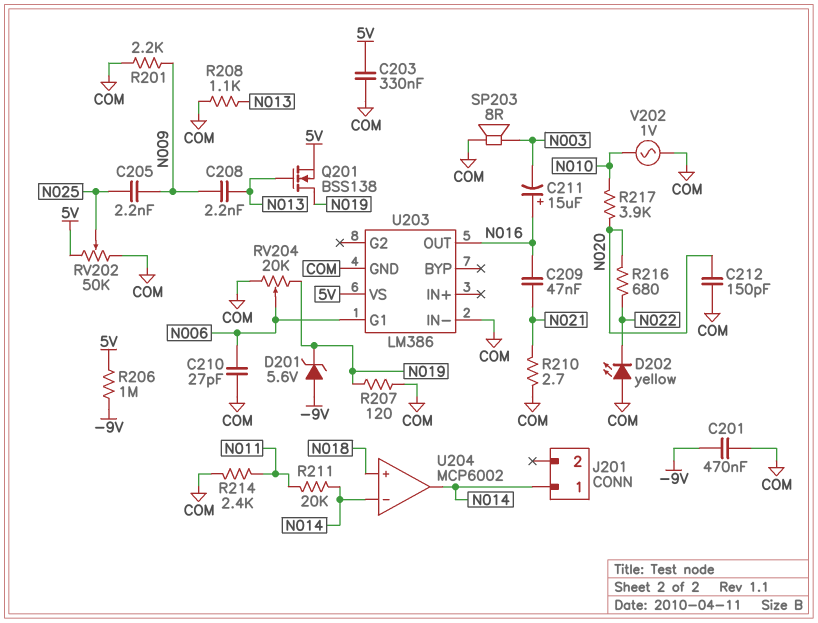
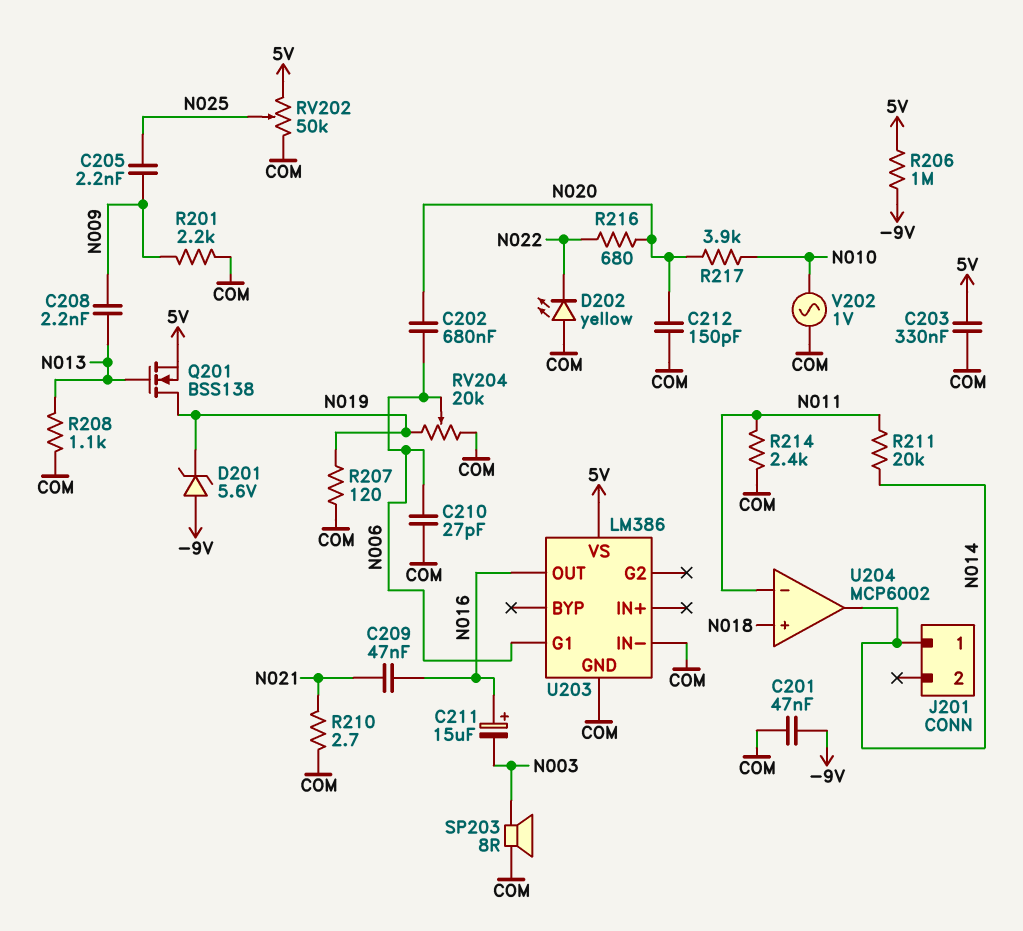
C201: 470nF (-9V, COM) -> 47nF (-9V, COM)
C202: none -> 680nF (N006, N020)
U204 pin in-: N014 -> N011

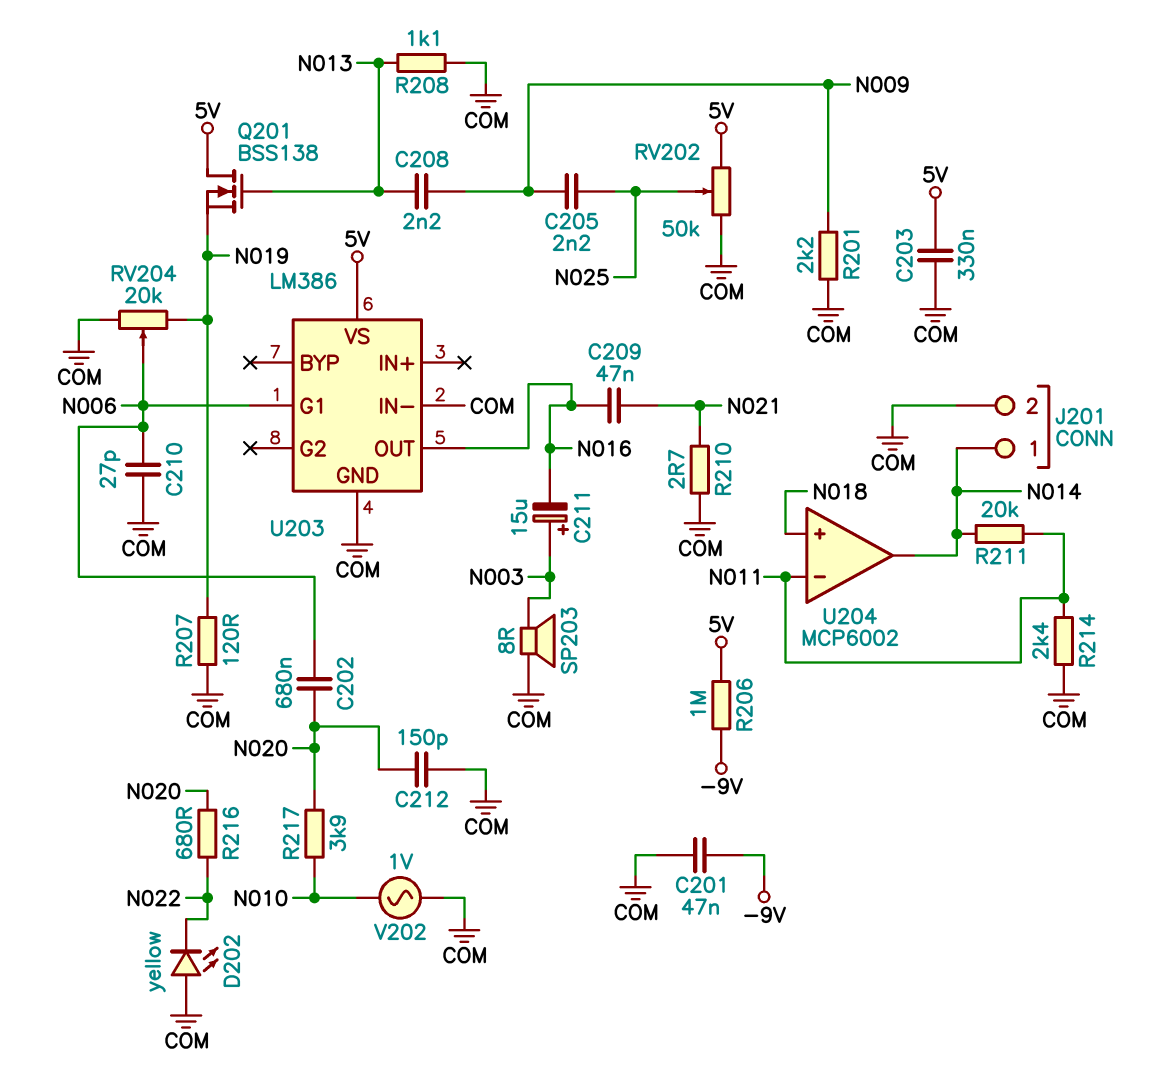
C211: 15uF (plus N016, minus N003) -> 15uF (plus N003, minus N016)
D201: zener 5.6V (A -9V, K N019) -> none
J201 pin 2: none -> COM
Q201: NMOS BSS138 (G N013, D N019, S 5V) -> NMOS BSS138 (G N013, D 5V, S N019)

